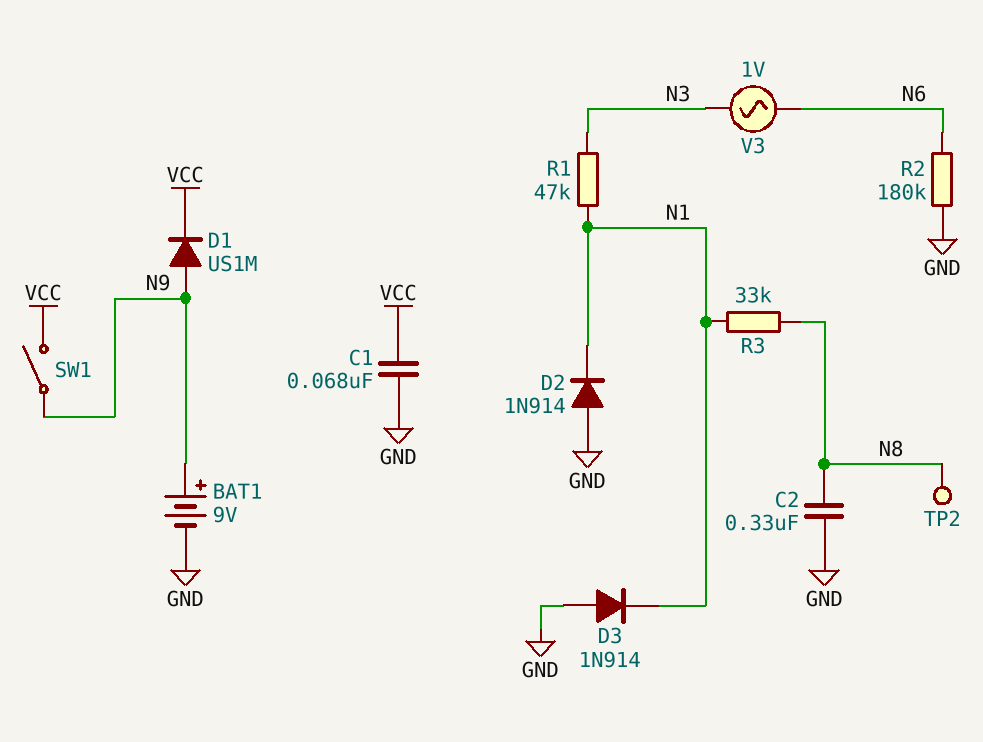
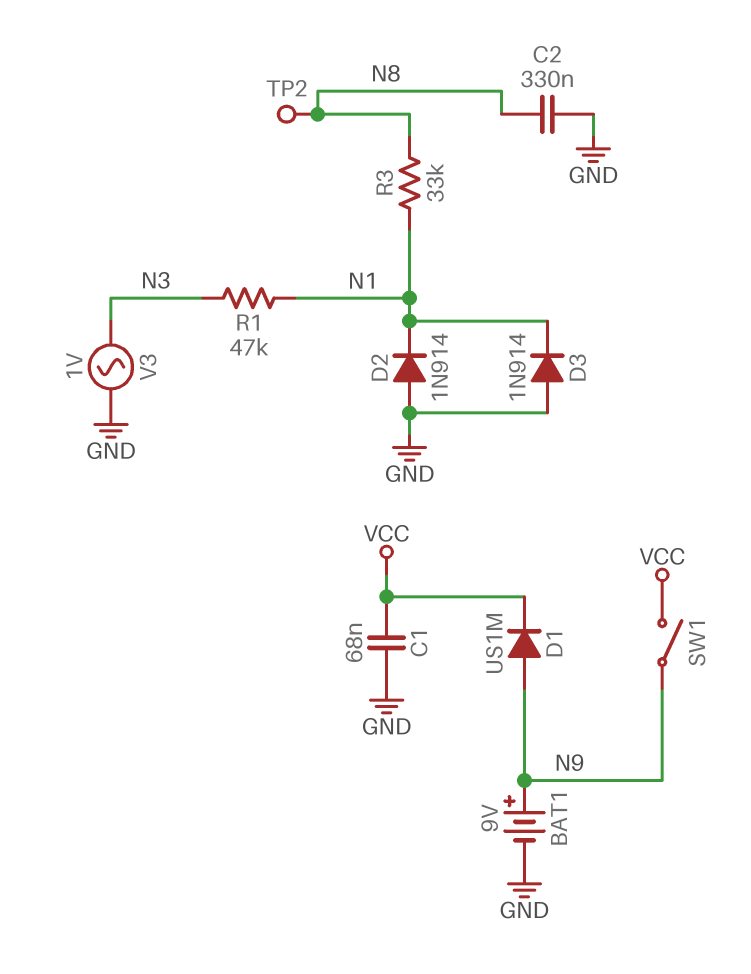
R2: 180k (GND, N6) -> none
V3: AC 1V (N3, N6) -> AC 1V (GND, N3)

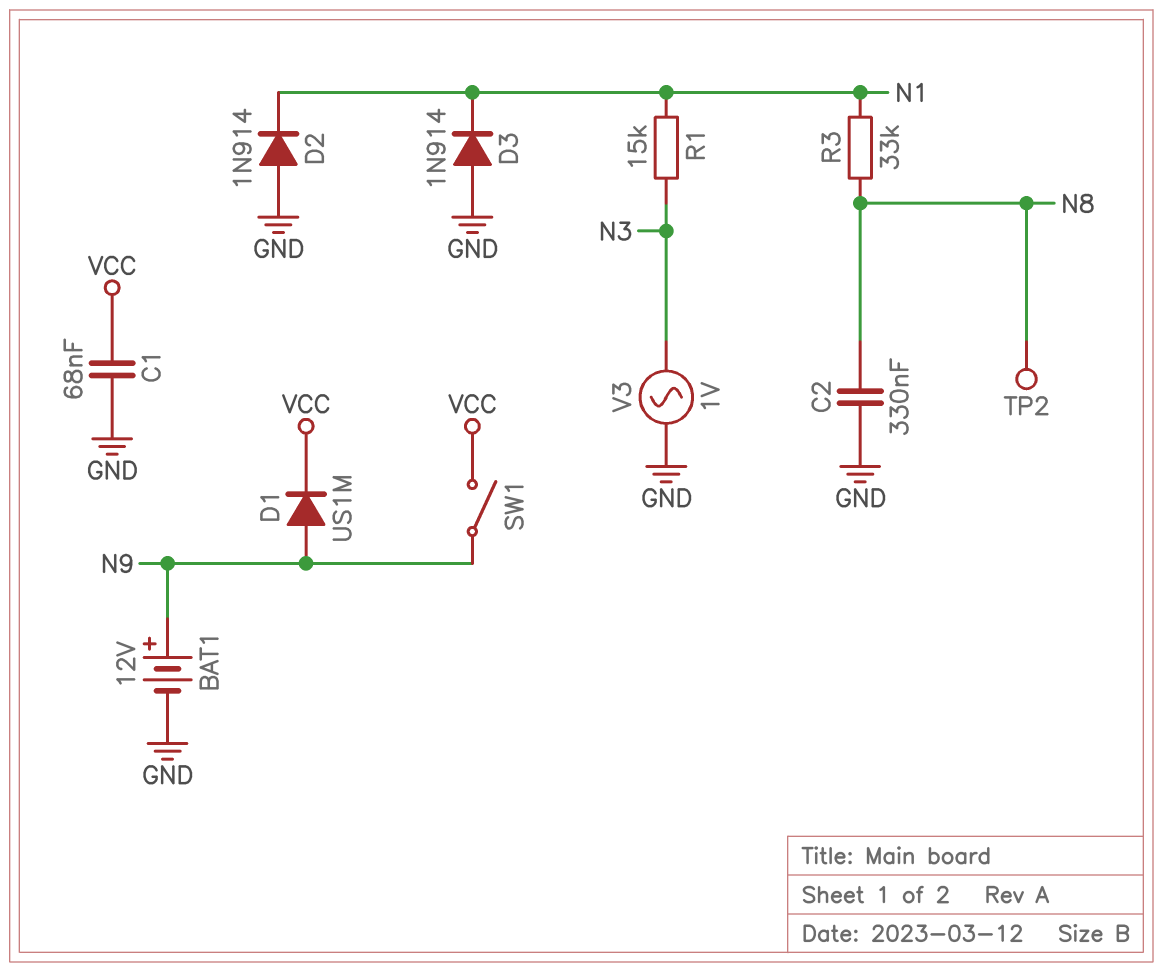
BAT1: 9V (plus N9, minus GND) -> 12V (plus N9, minus GND)
R1: 47k (N1, N3) -> 15k (N1, N3)

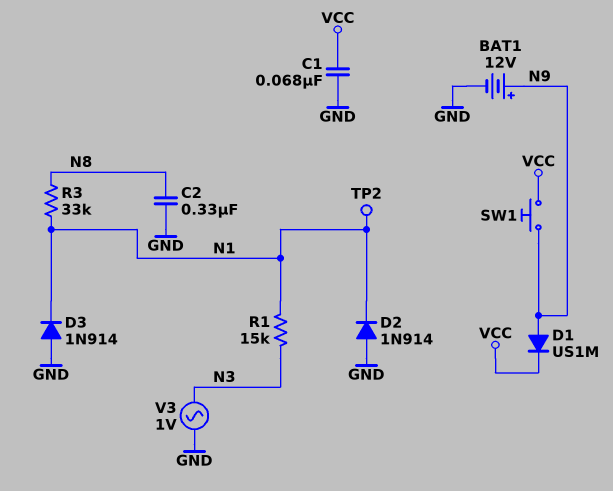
SW1: switch (N9, VCC) -> button (N9, VCC)
TP2: test point (N8) -> test point (N1)

